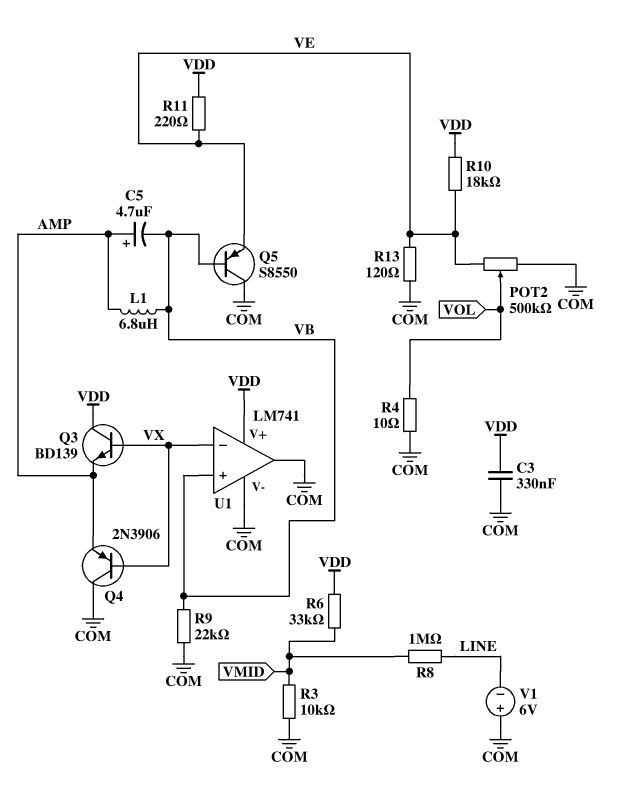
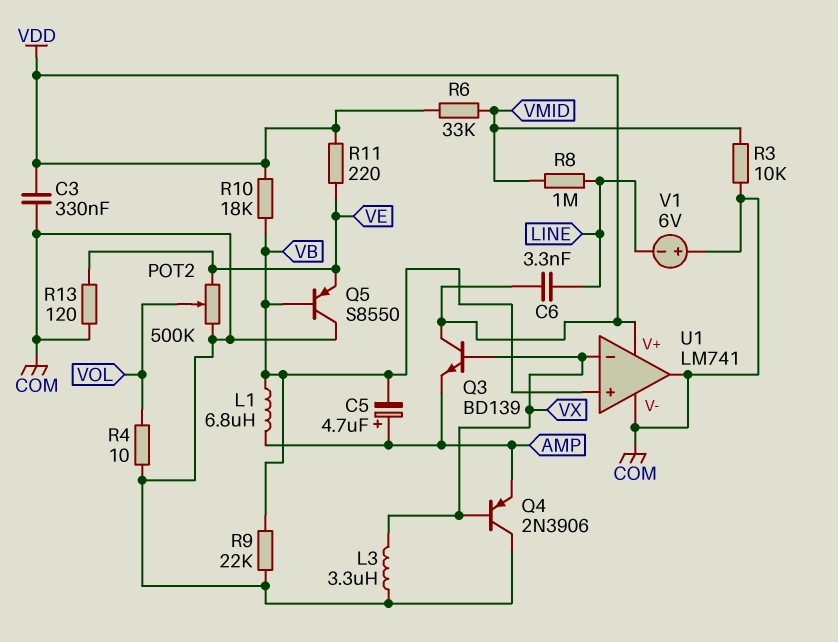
C6: none -> 3.3nF (LINE, VDD)
L3: none -> 3.3uH (COM, VX)
R10: 18k (VDD, VE) -> 18k (VB, VDD)

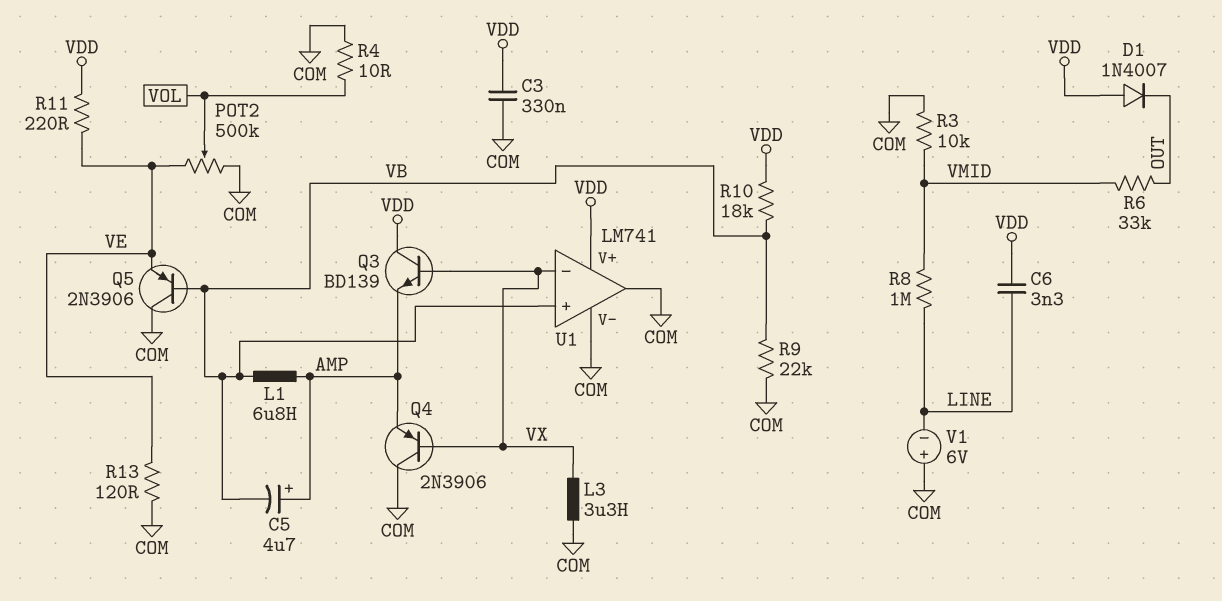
D1: none -> diode 1N4007 (A VDD, K OUT)
Q5: PNP S8550 (B VB, C COM, E VE) -> PNP 2N3906 (B VB, C COM, E VE)
R6: 33k (VDD, VMID) -> 33k (OUT, VMID)

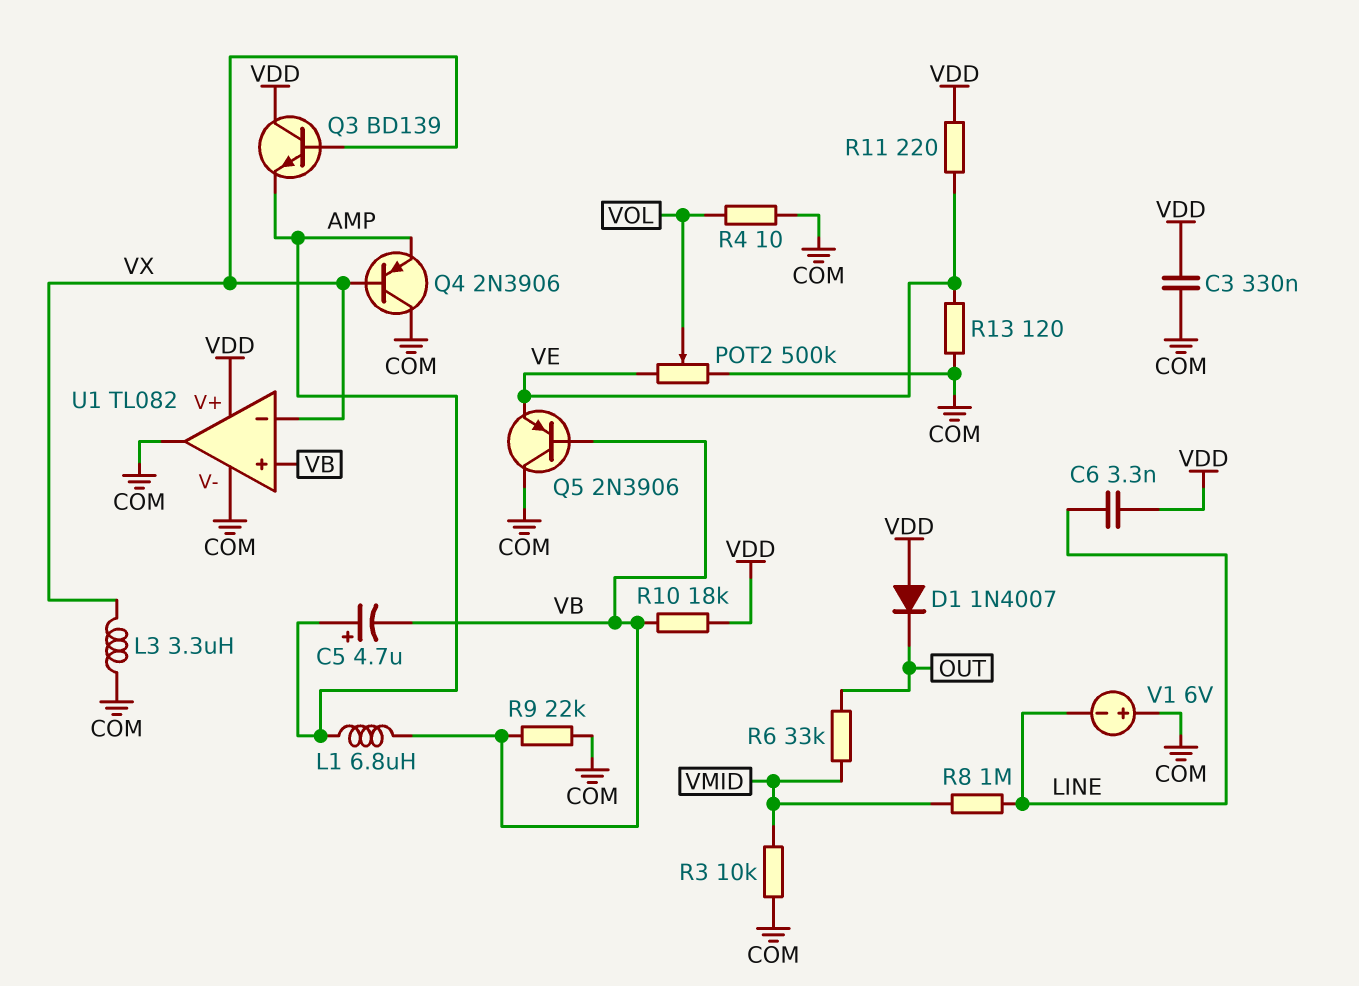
U1: LM741 -> TL082

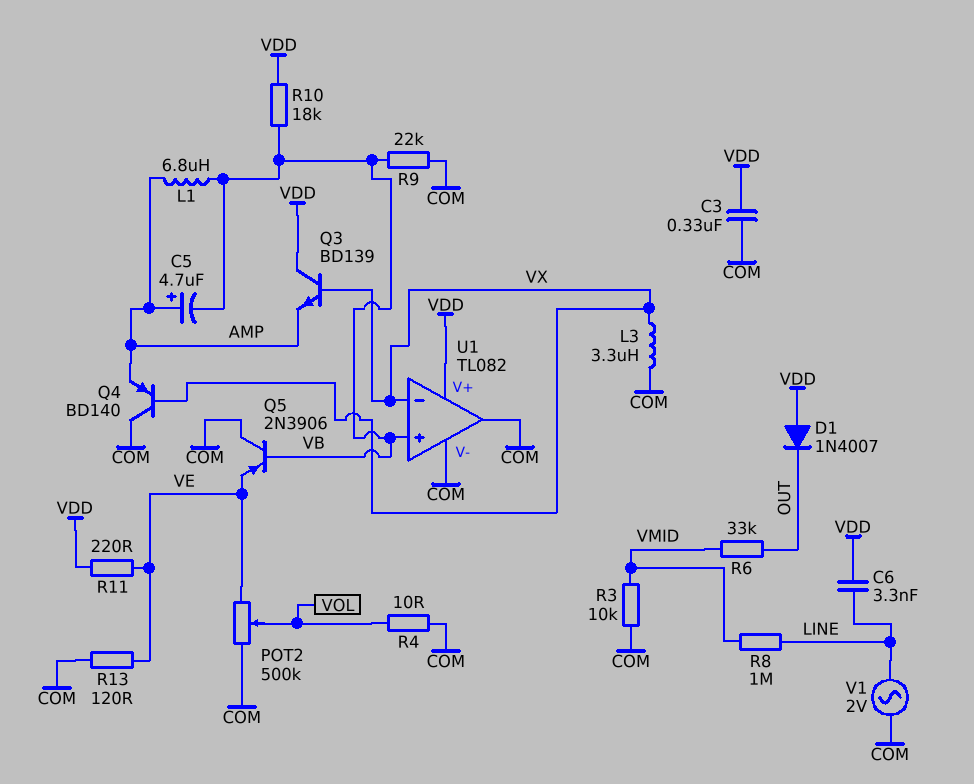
Q4: PNP 2N3906 (B VX, C COM, E AMP) -> PNP BD140 (B VX, C COM, E AMP)
V1: 6V (plus COM, minus LINE) -> AC 2V (COM, LINE)

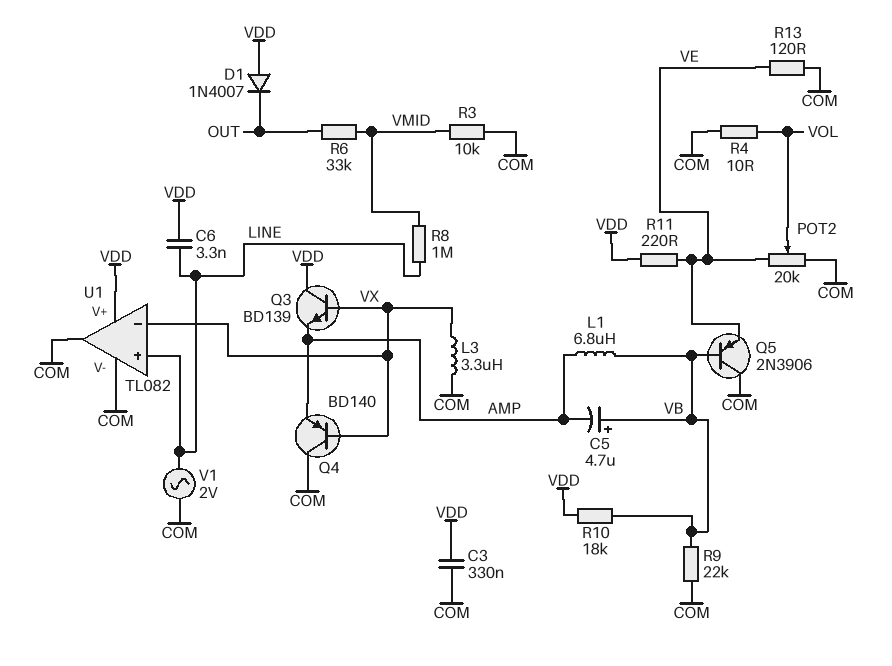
C5: 4.7uF (plus AMP, minus VB) -> 4.7uF (plus VB, minus AMP)
POT2: 500k (COM, VE, wiper VOL) -> 20k (COM, VE, wiper VOL)
U1 pin in+: VB -> LINE

